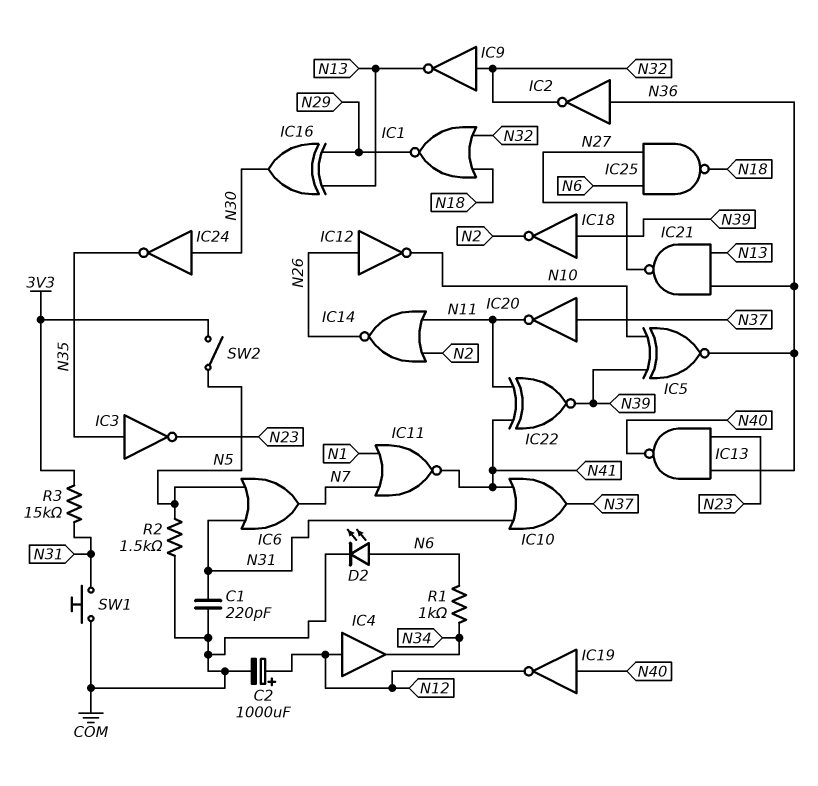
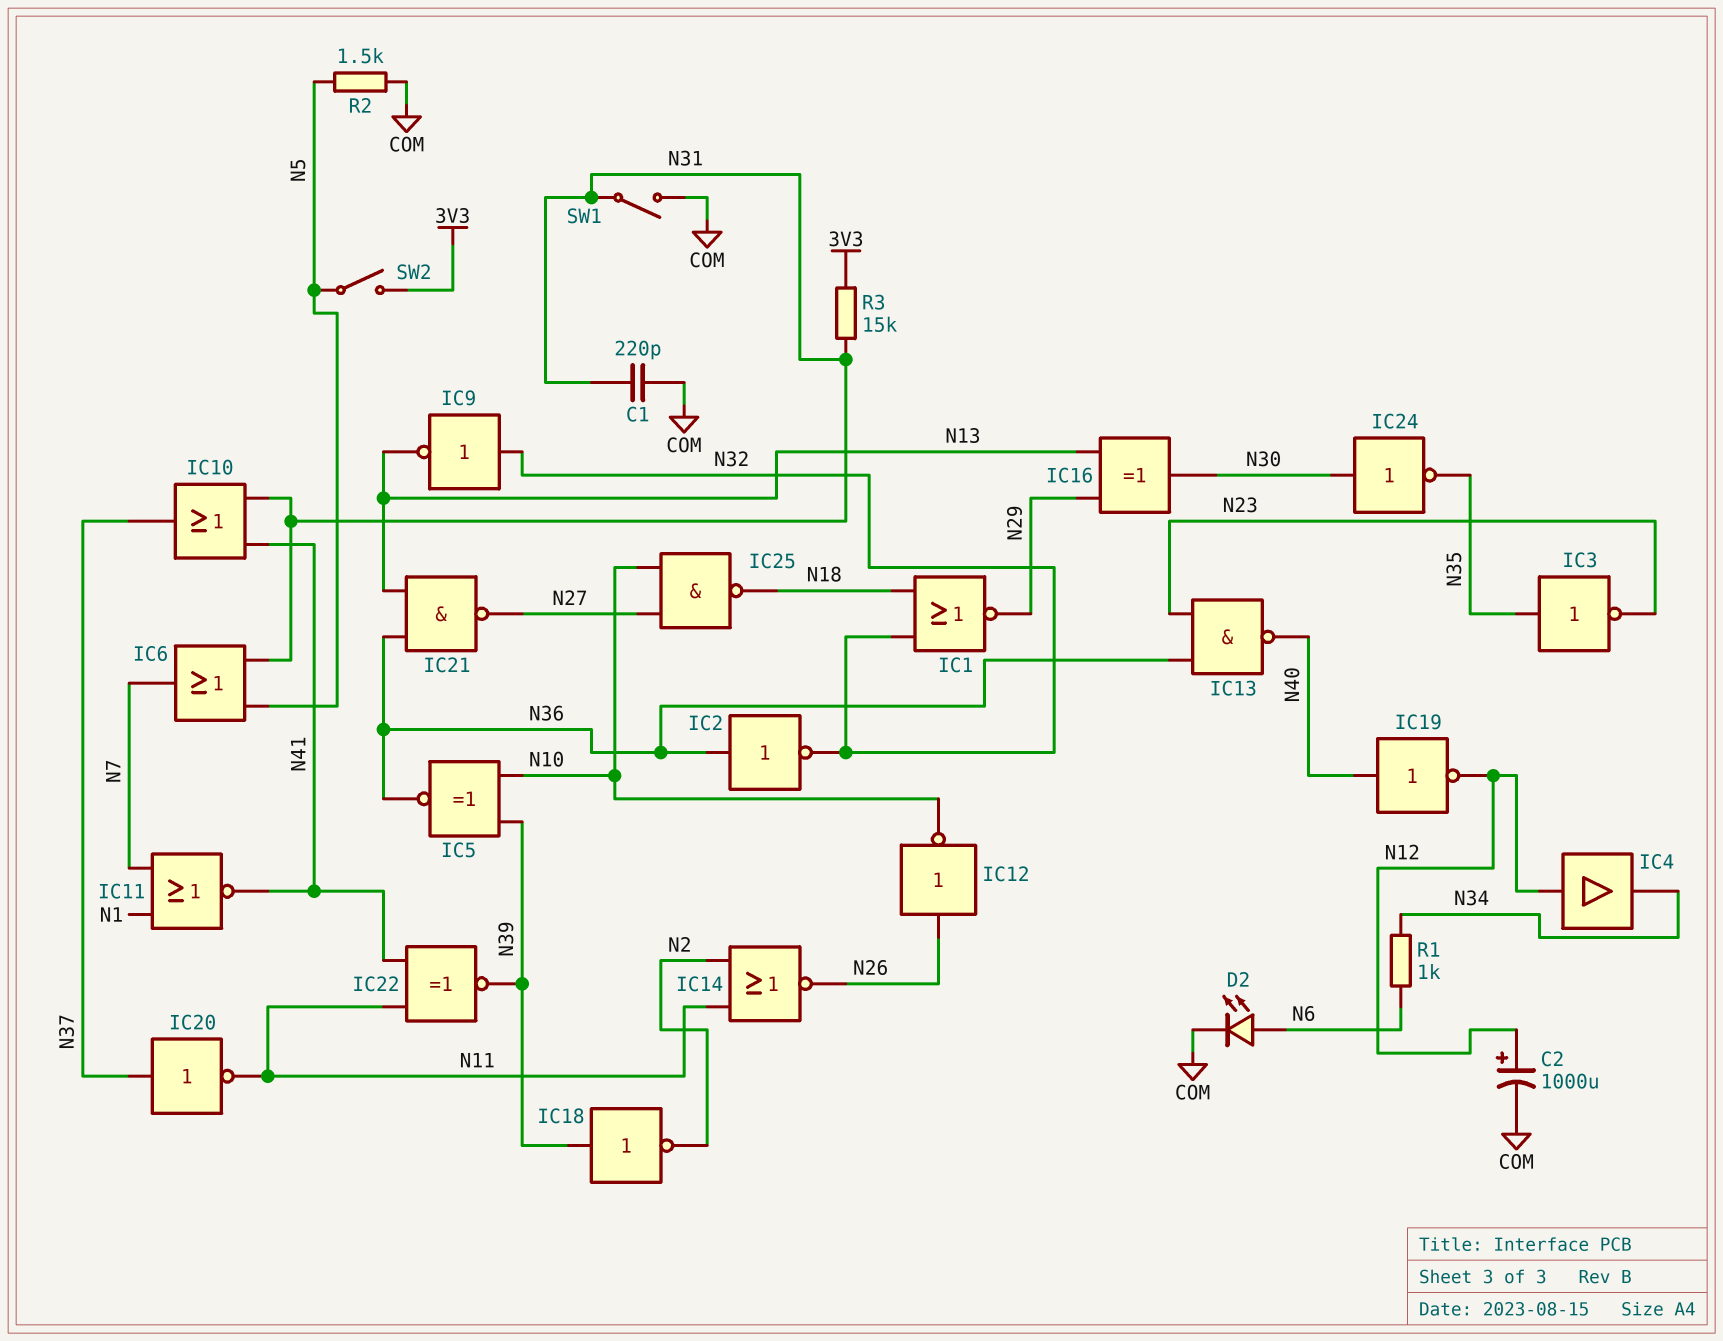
IC25: NAND (in N6, in N27, out N18) -> NAND (in N10, in N27, out N18)
SW1: button (COM, N31) -> switch (COM, N31)

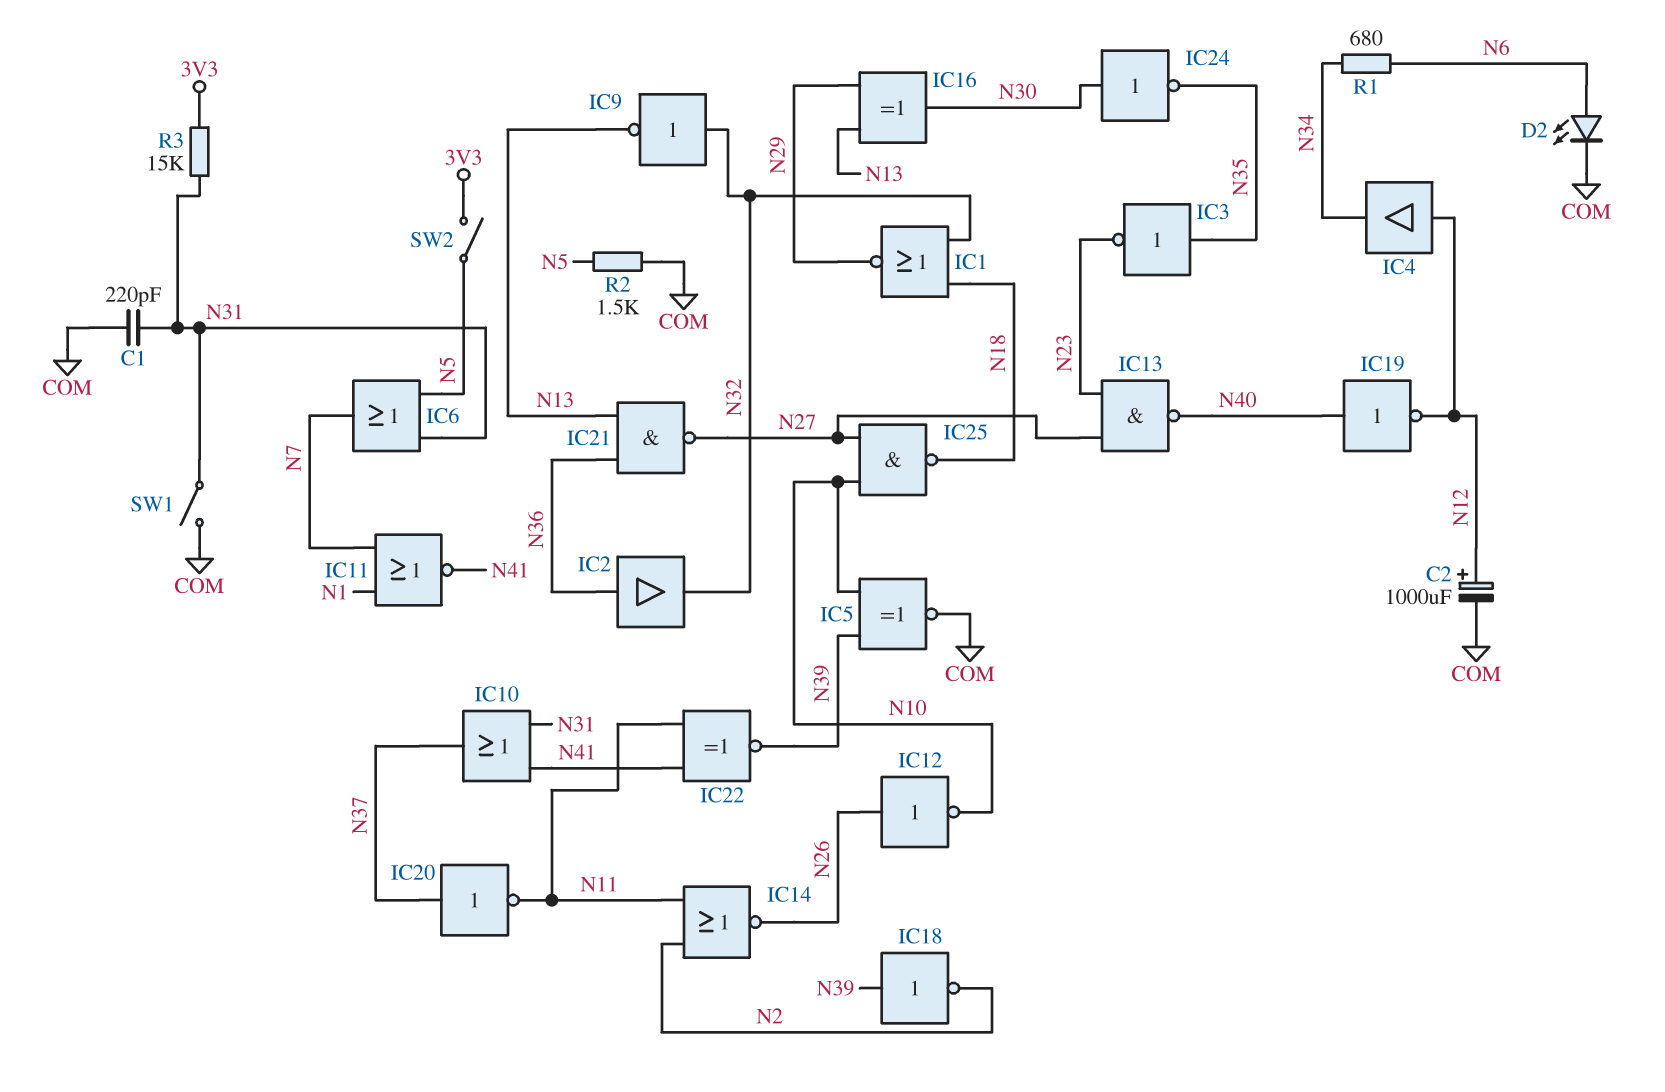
IC2: NOT (in N36, out N32) -> buffer (in N36, out N32)
IC5: XNOR (in N10, in N39, out N36) -> XNOR (in N10, in N39, out COM)
IC13: NAND (in N23, in N36, out N40) -> NAND (in N23, in N27, out N40)
R1: 1k (N6, N34) -> 680 (N6, N34)

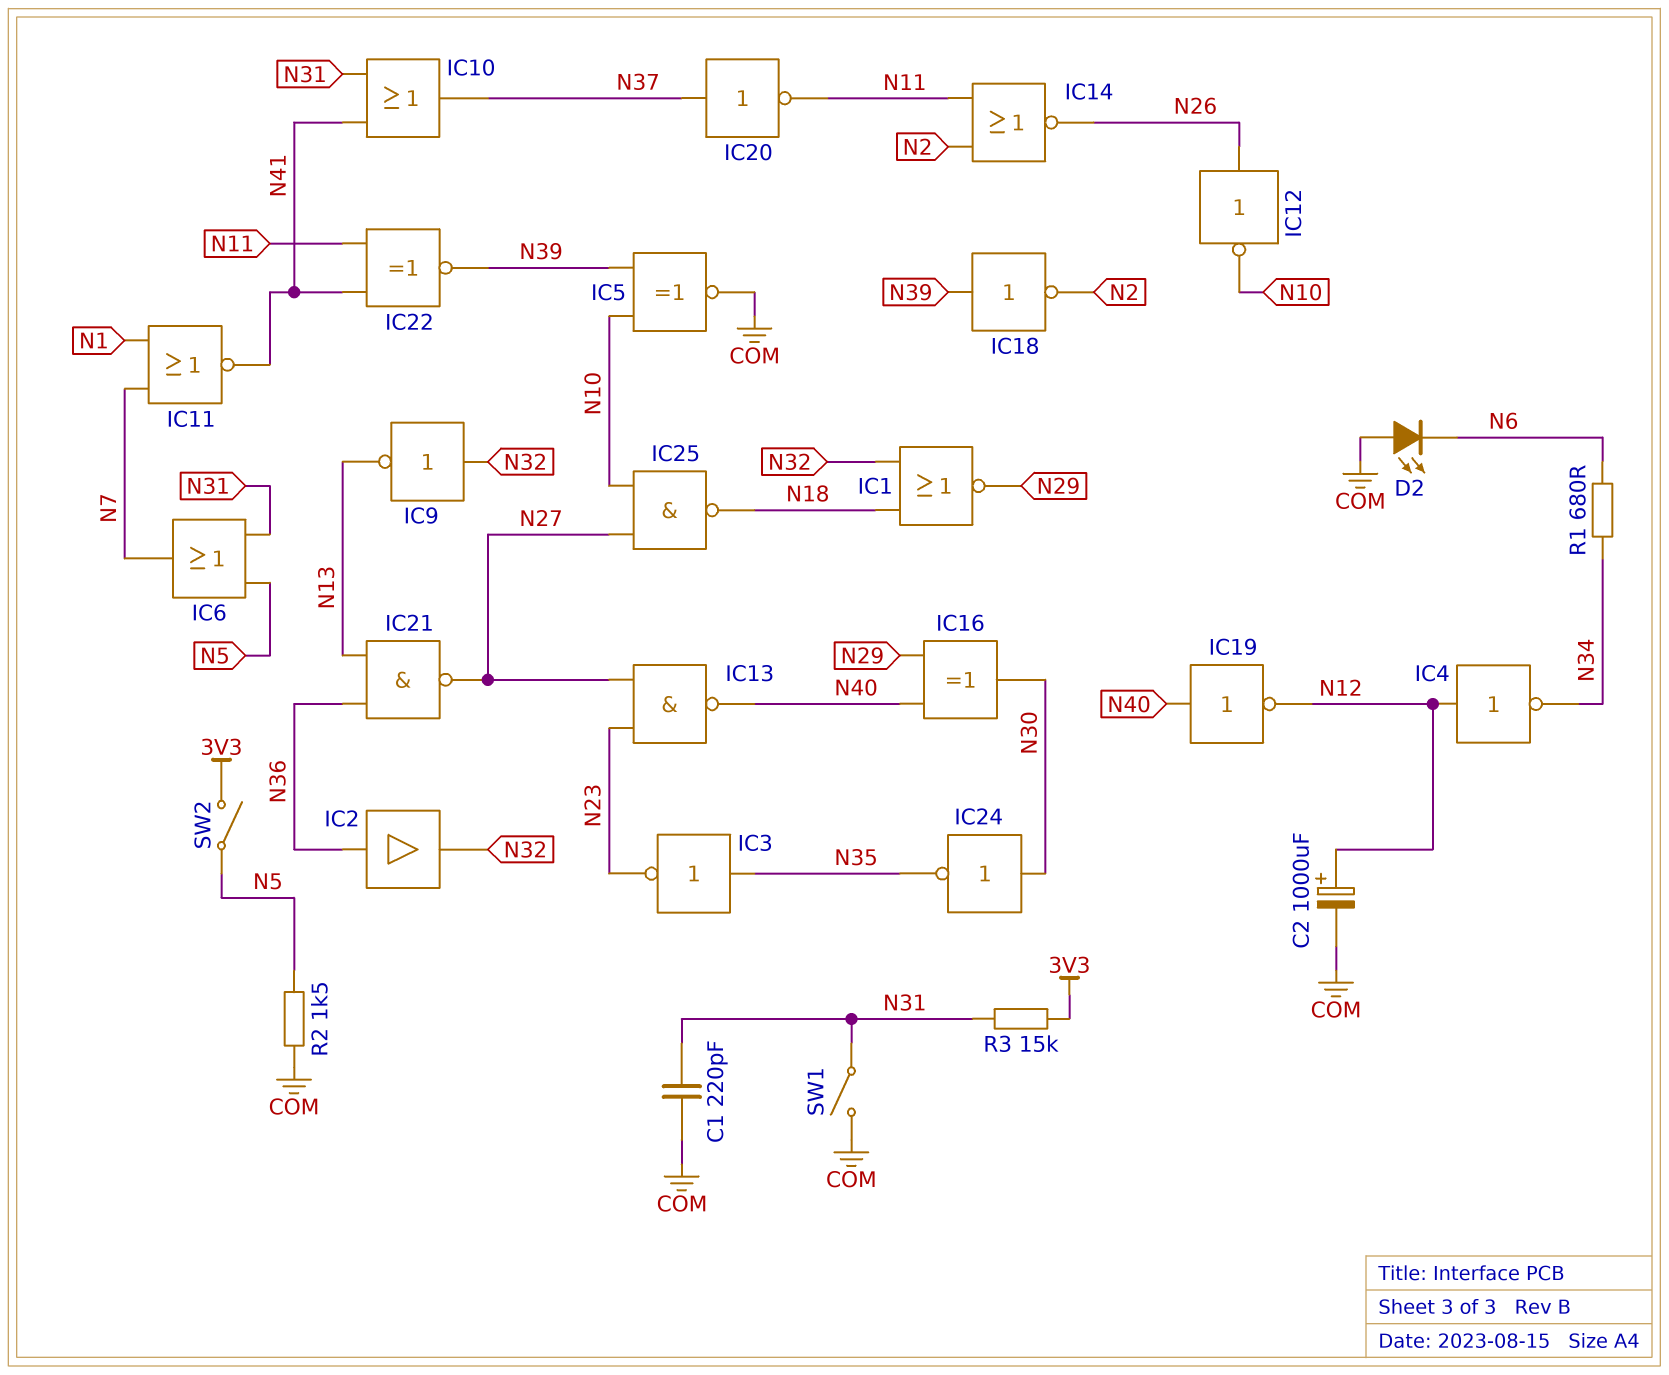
D2: LED (A N6, K COM) -> LED (A COM, K N6)
IC4: buffer (in N12, out N34) -> NOT (in N12, out N34)
IC16: XOR (in N13, in N29, out N30) -> XOR (in N29, in N40, out N30)

